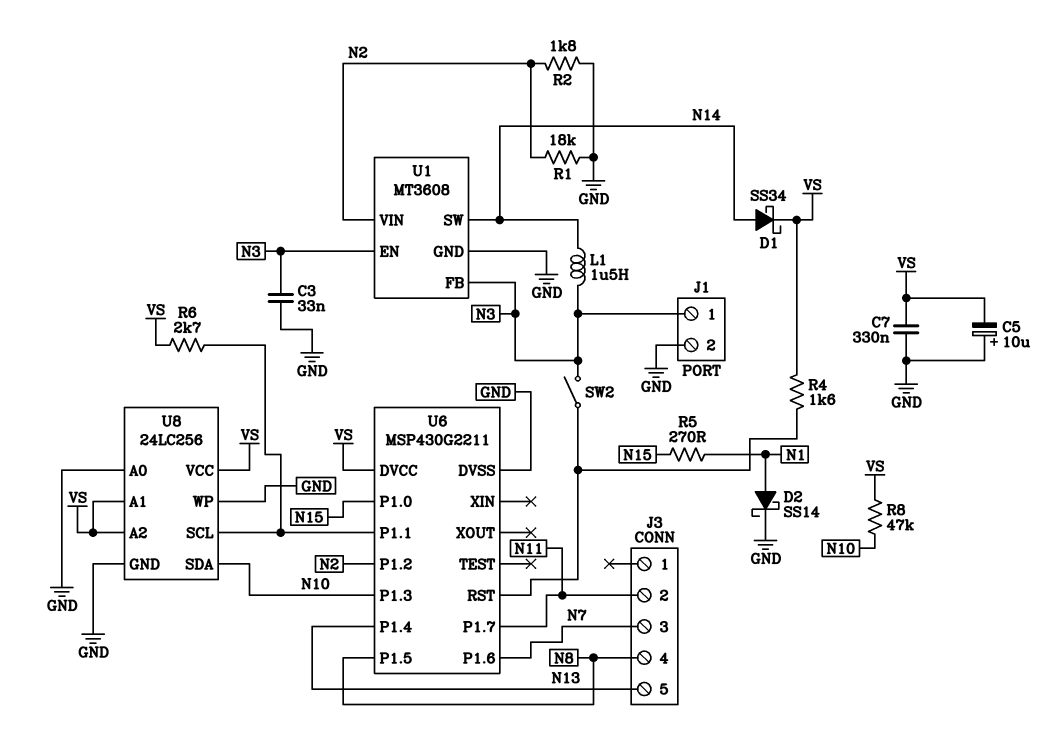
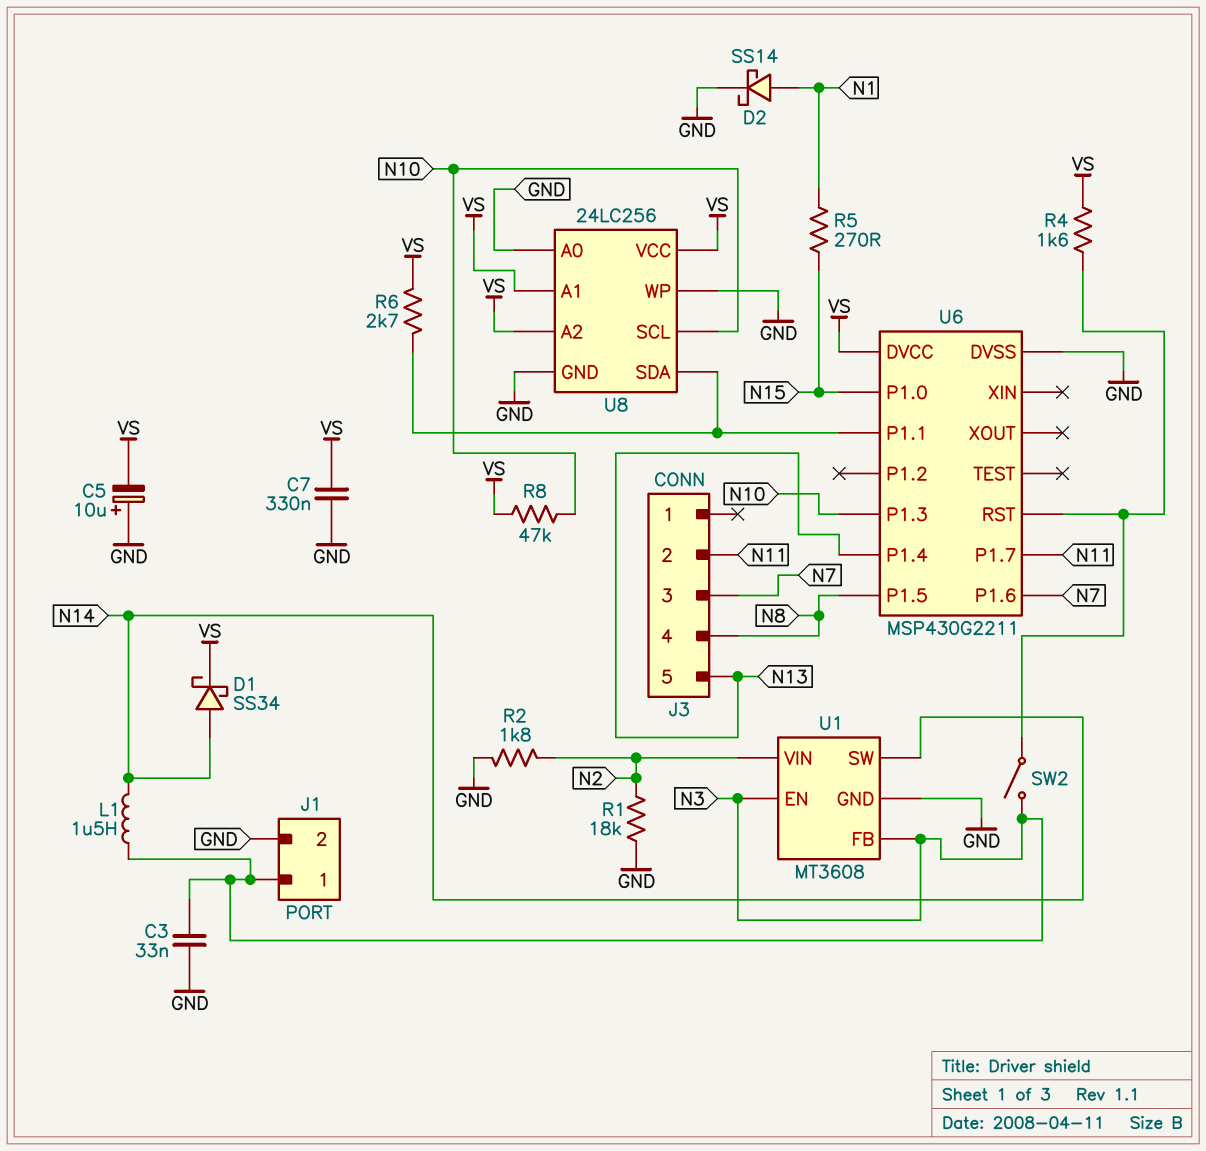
U6 pin P1.2: N2 -> none
U8 pin SCL: U6/P1.1 -> N10
U8 pin SDA: N10 -> U6/P1.1

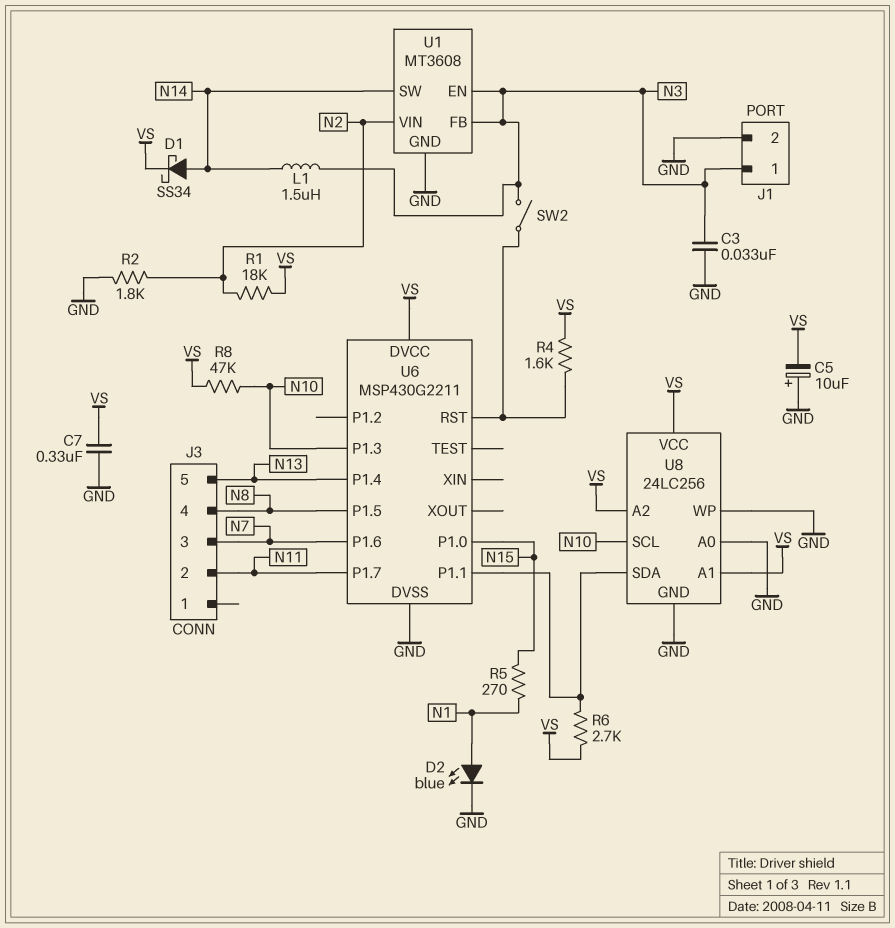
D2: schottky SS14 (A N1, K GND) -> LED blue (A N1, K GND)
R1: 18k (GND, N2) -> 18k (N2, VS)

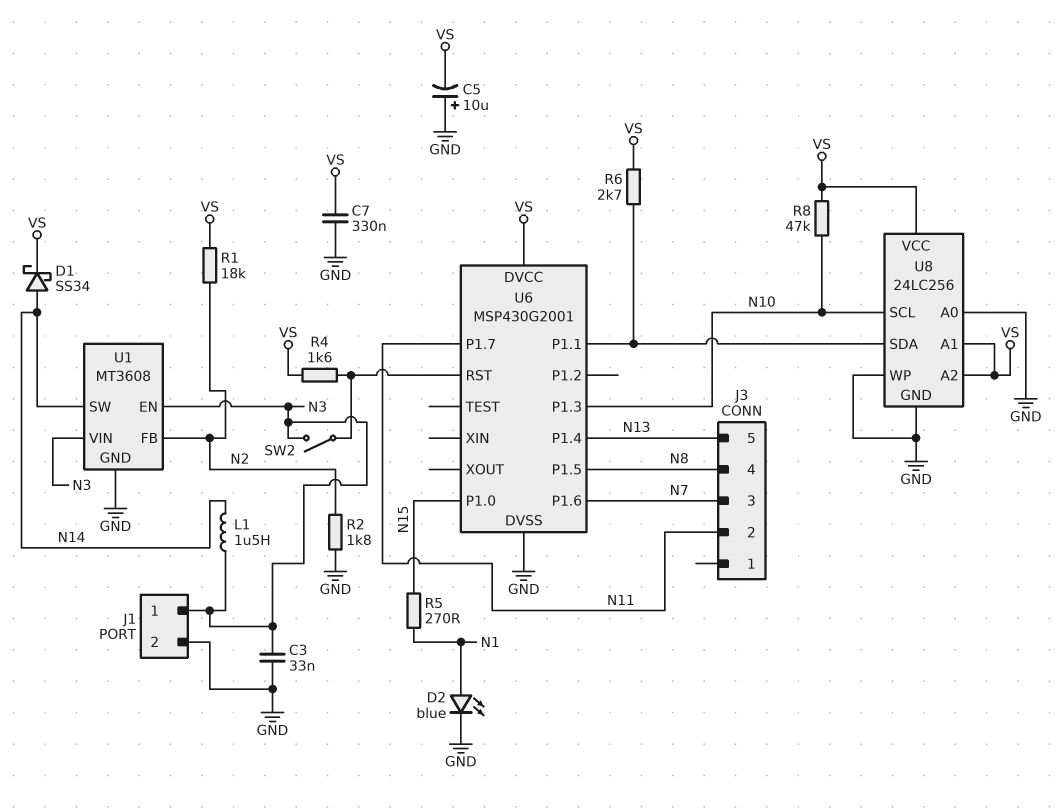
U1 pin FB: N3 -> N2
U1 pin VIN: N2 -> N3
U6: MSP430G2211 -> MSP430G2001

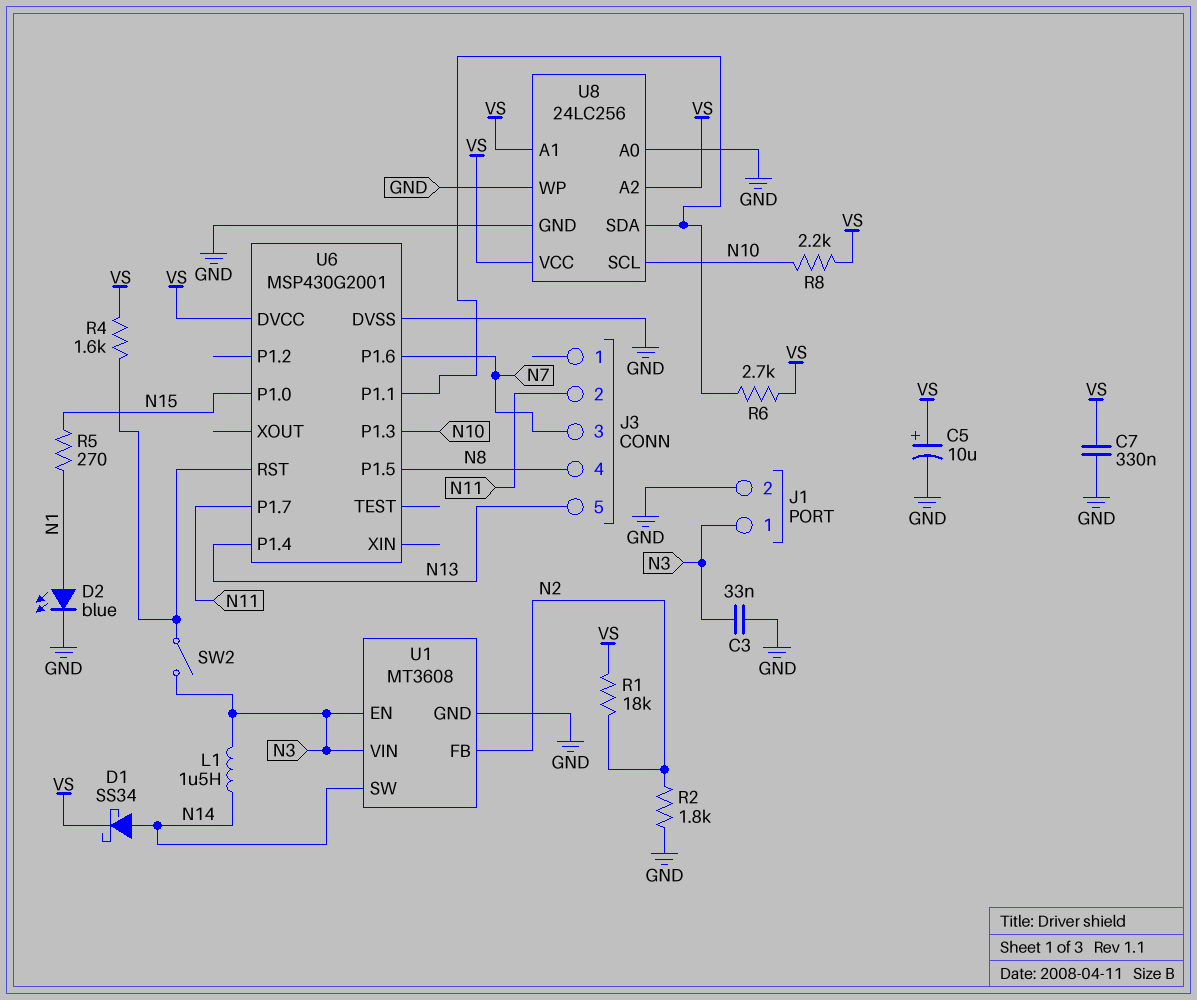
C5: 10uF (plus GND, minus VS) -> 10uF (plus VS, minus GND)
R8: 47k (N10, VS) -> 2.2k (N10, VS)

